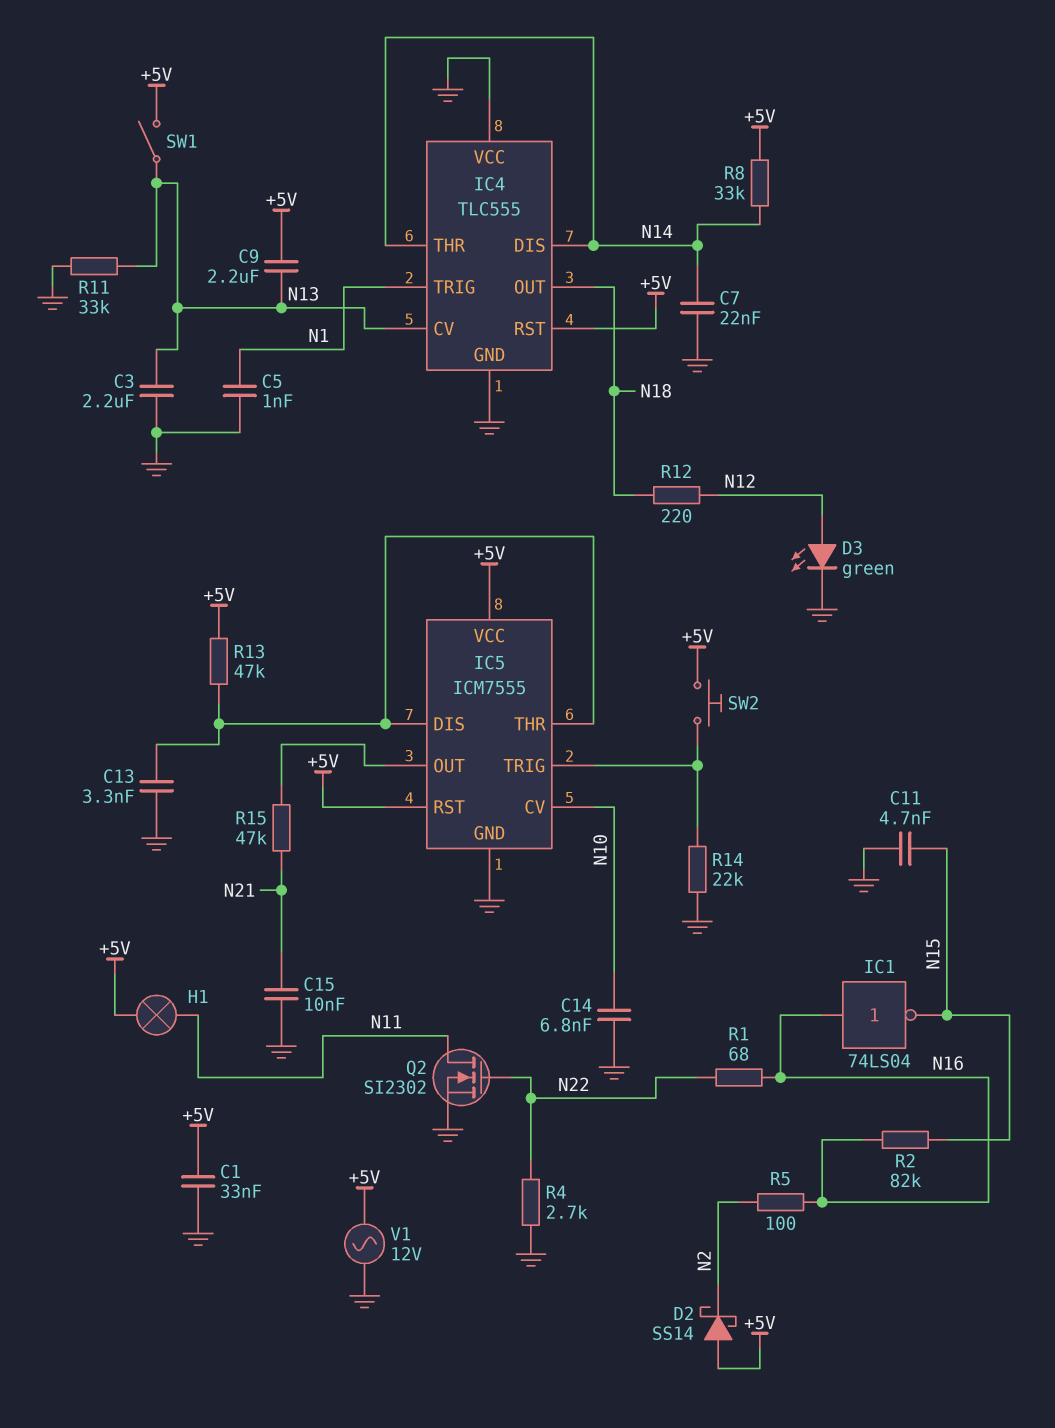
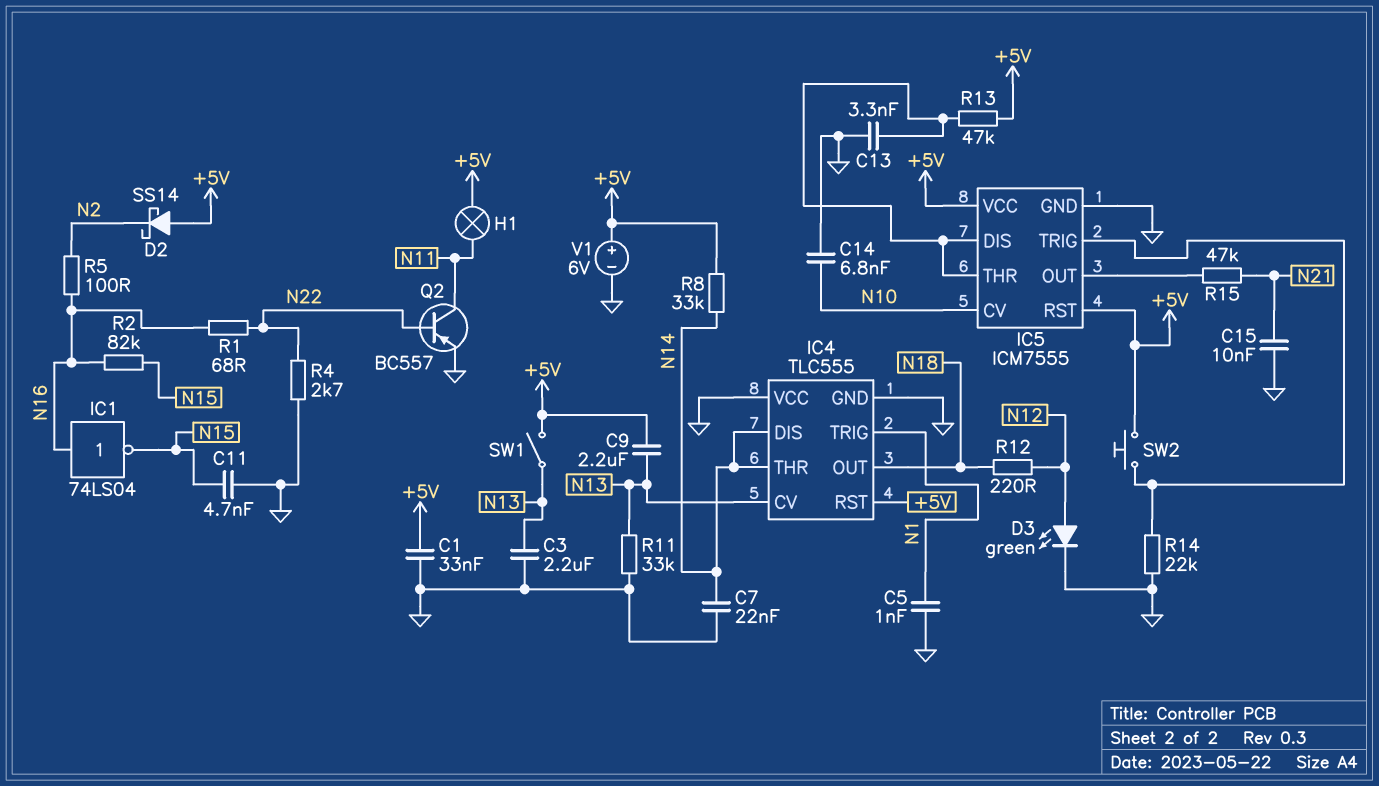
Q2: NMOS SI2302 (G N22, D N11, S GND) -> PNP BC557 (B N22, C N11, E GND)
V1: AC 12V (+5V, GND) -> 6V (plus +5V, minus GND)

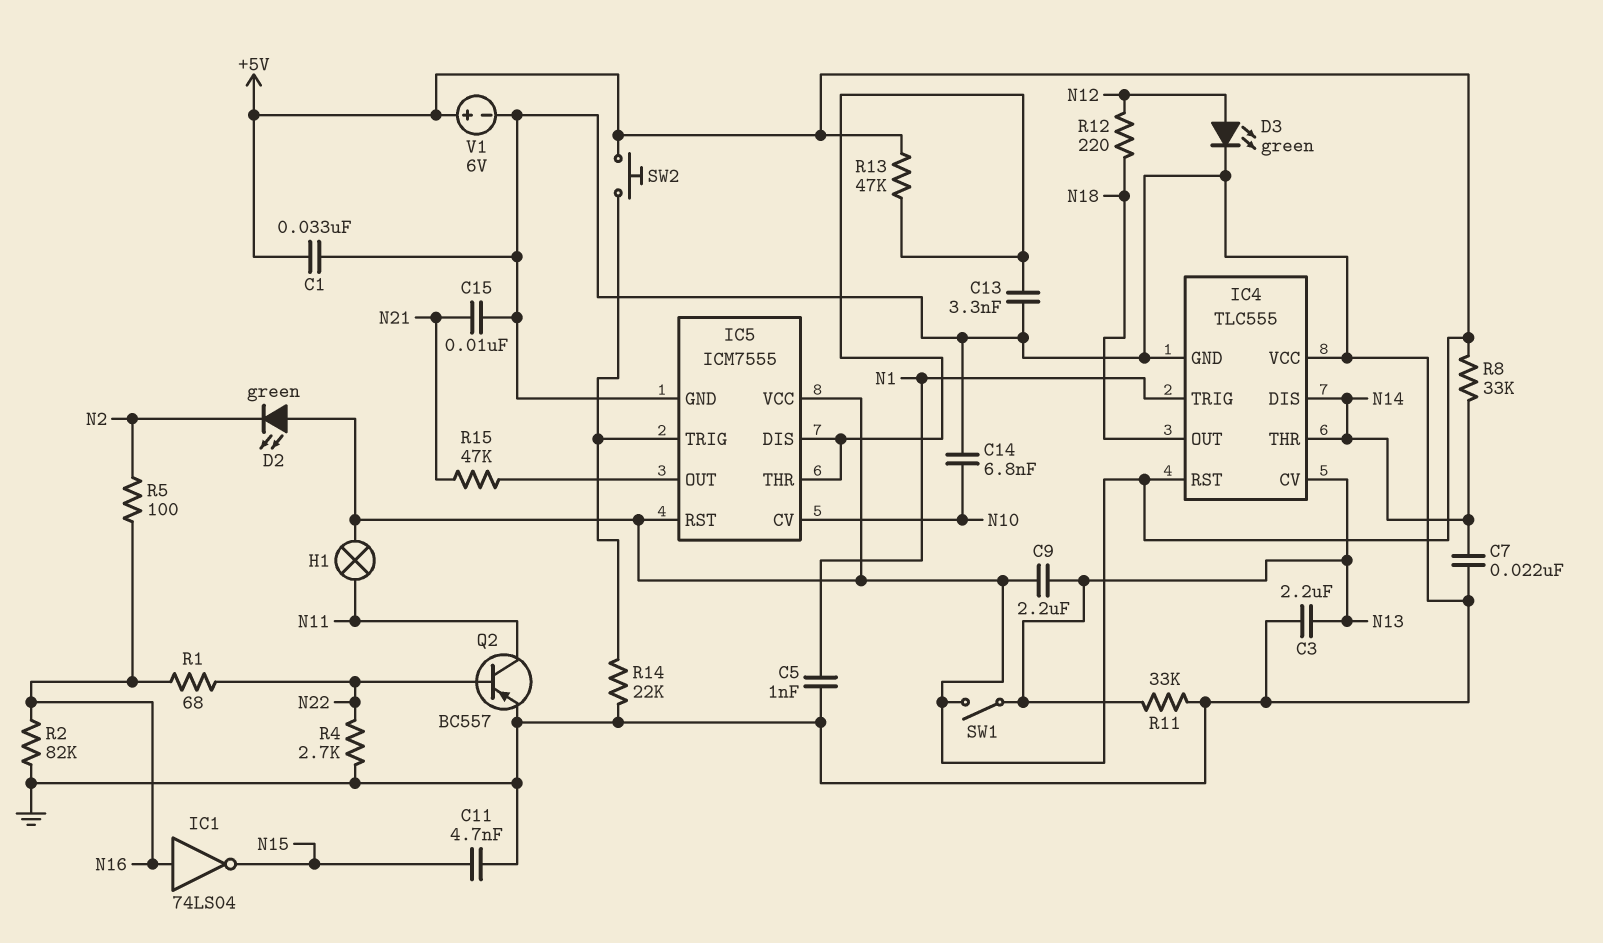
D2: schottky SS14 (A +5V, K N2) -> LED green (A +5V, K N2)
R2: 82k (N15, N16) -> 82k (GND, N16)

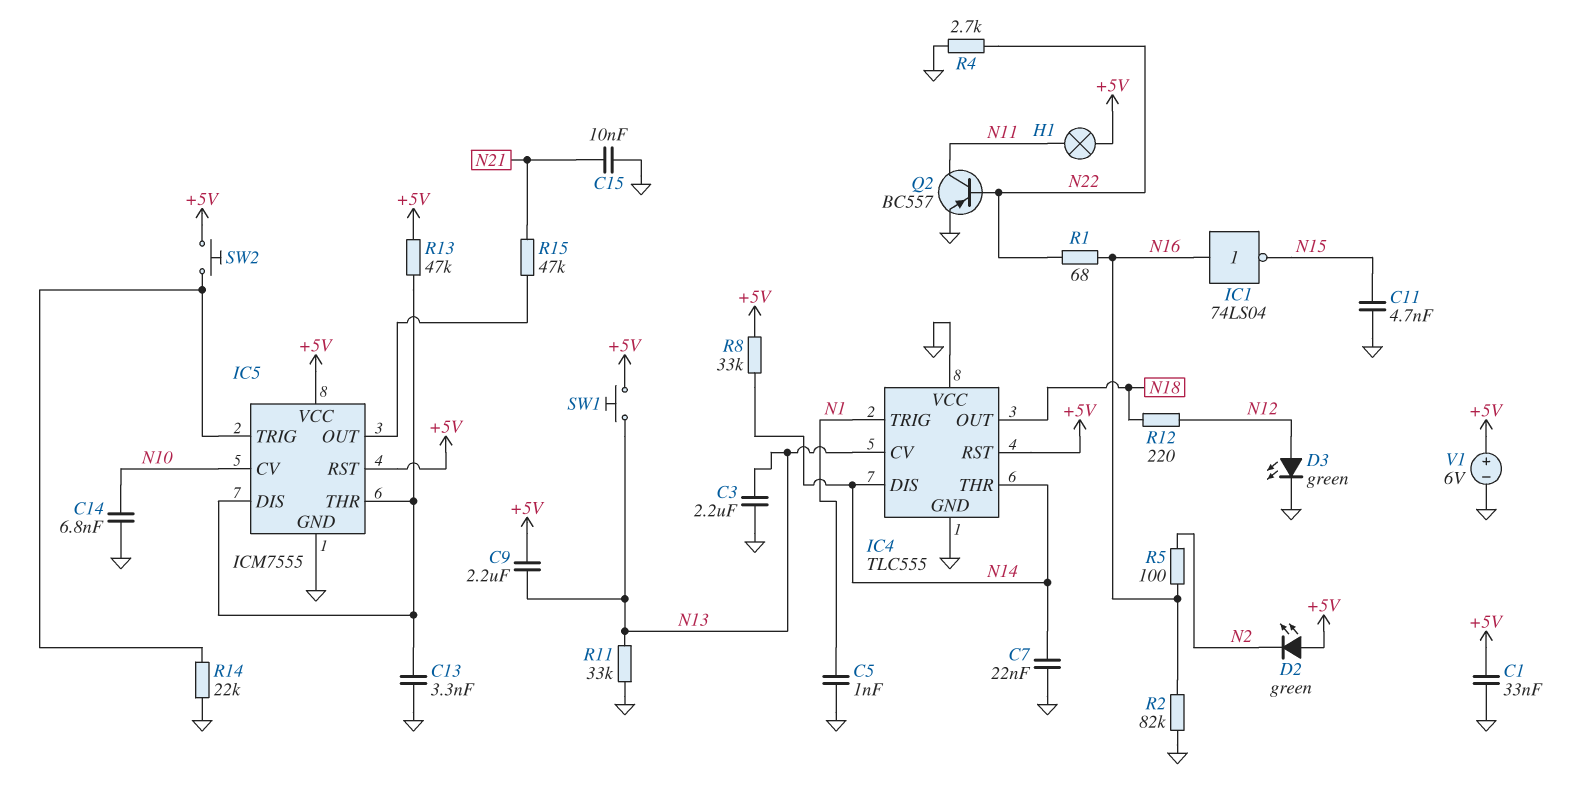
SW1: switch (+5V, N13) -> button (+5V, N13)

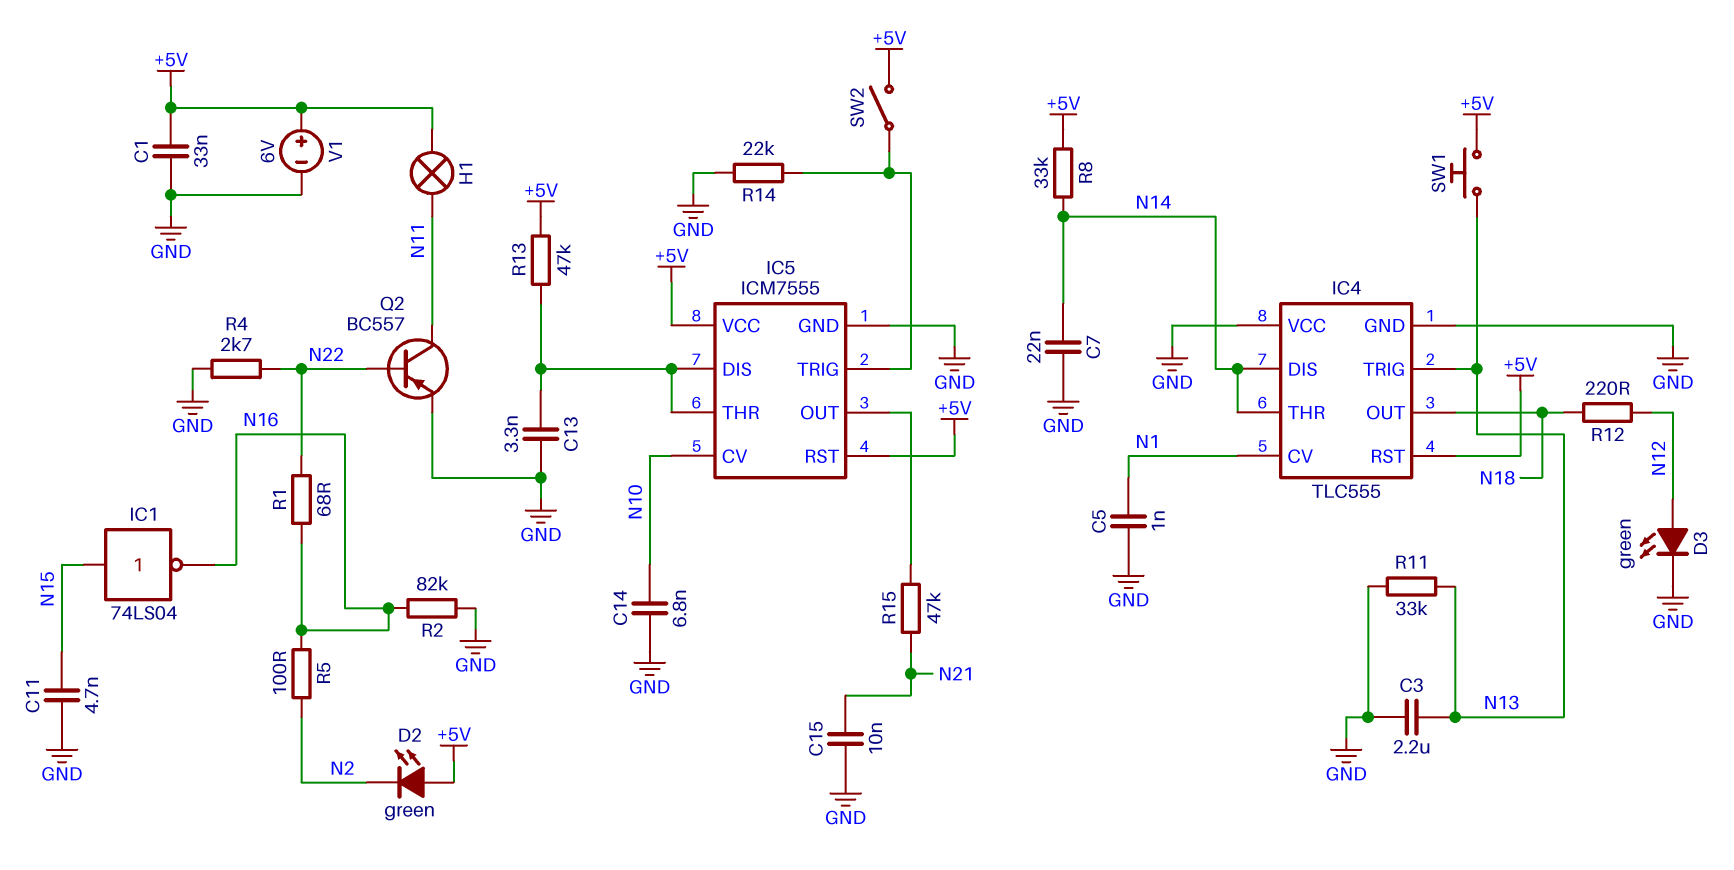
C9: 2.2uF (+5V, N13) -> none
IC1: NOT 74LS04 (in N16, out N15) -> NOT 74LS04 (in N15, out N16)
IC4 pin CV: N13 -> N1
IC4 pin TRIG: N1 -> N13
SW2: button (+5V, IC5/TRIG) -> switch (+5V, IC5/TRIG)

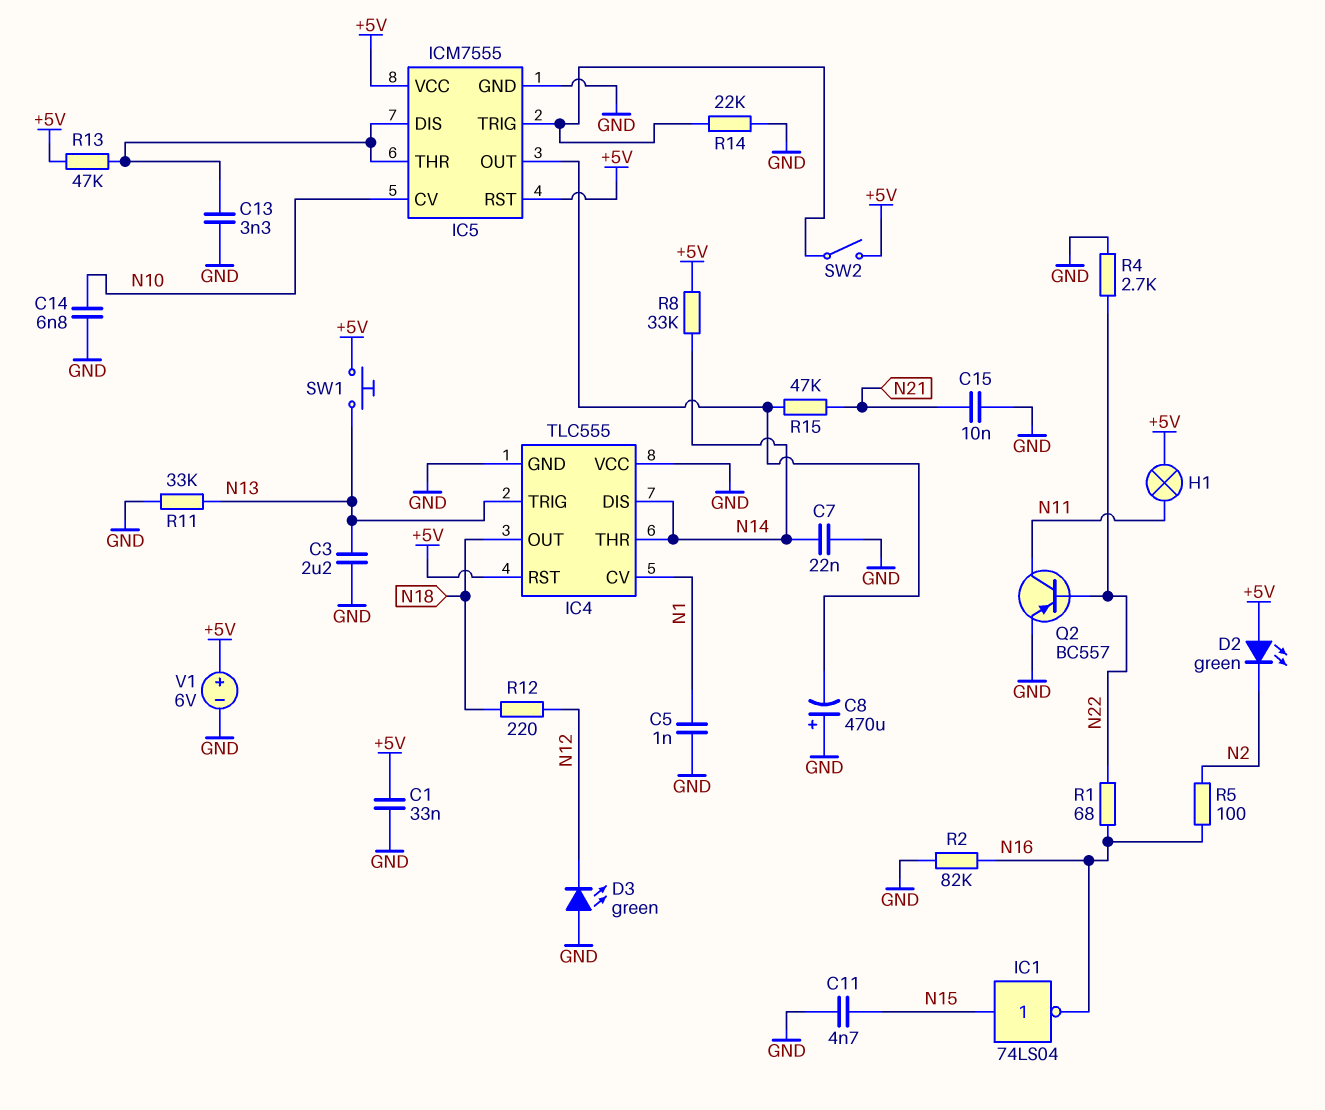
C8: none -> 470uF (plus GND, minus IC5/OUT)
D3: LED green (A N12, K GND) -> LED green (A GND, K N12)

